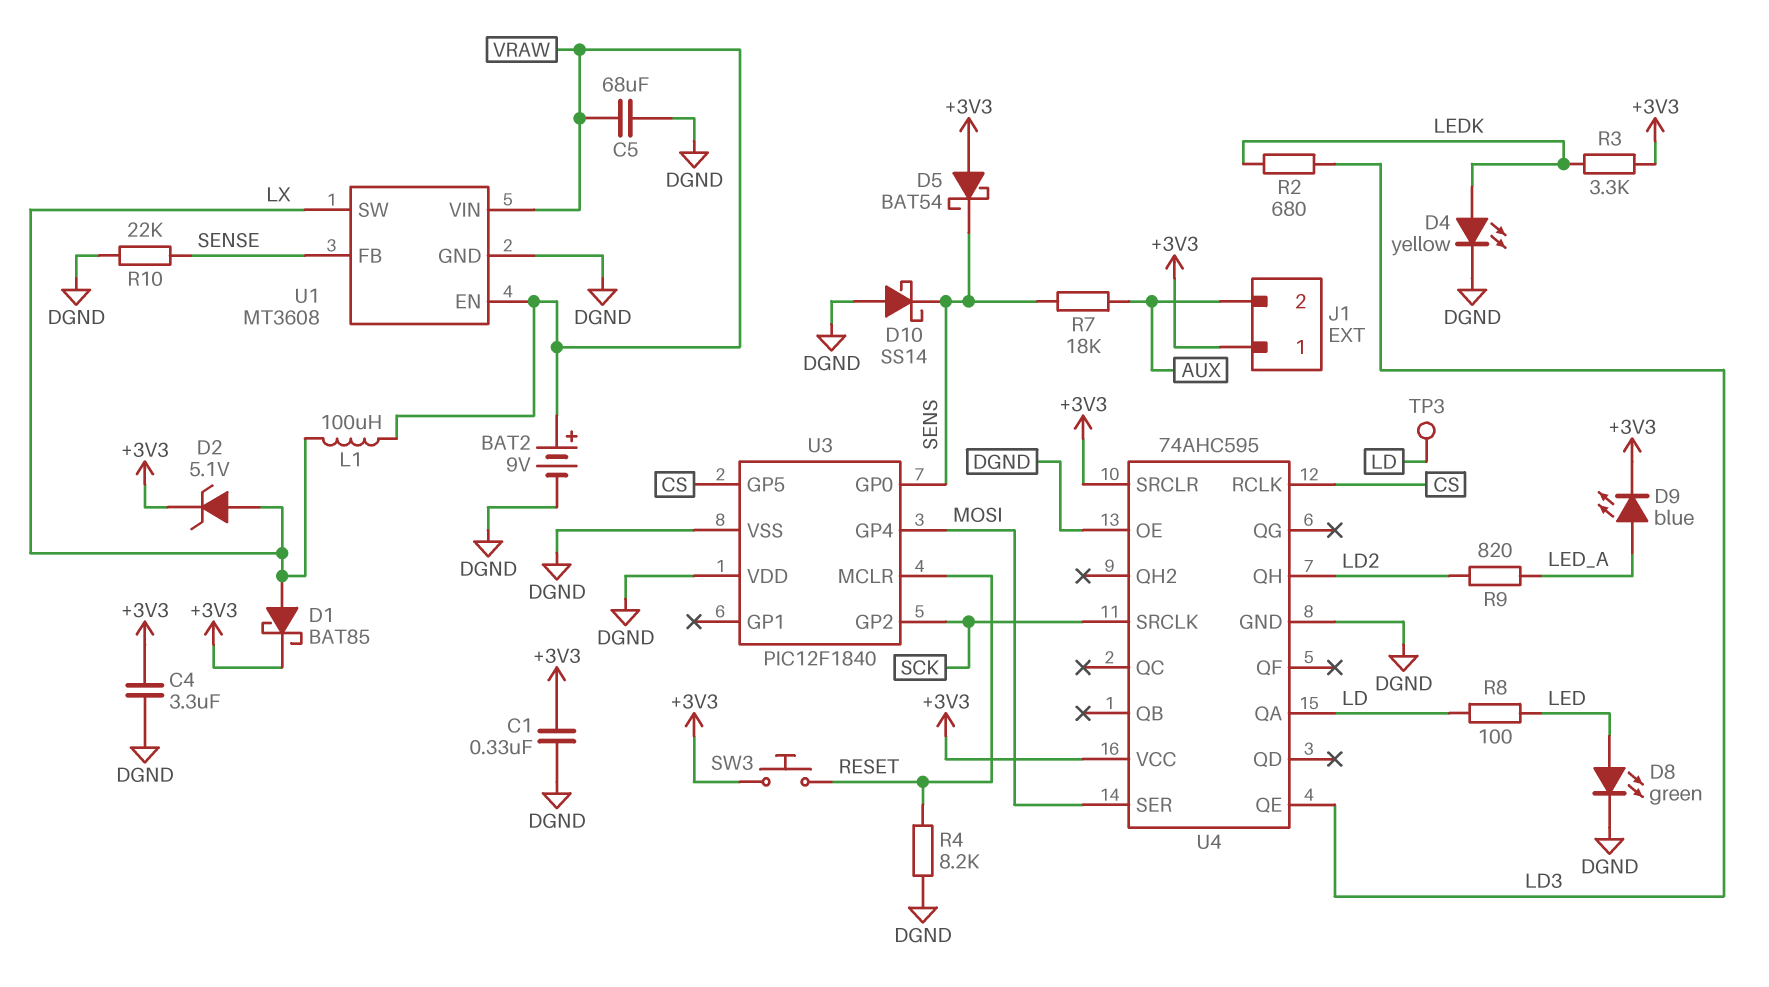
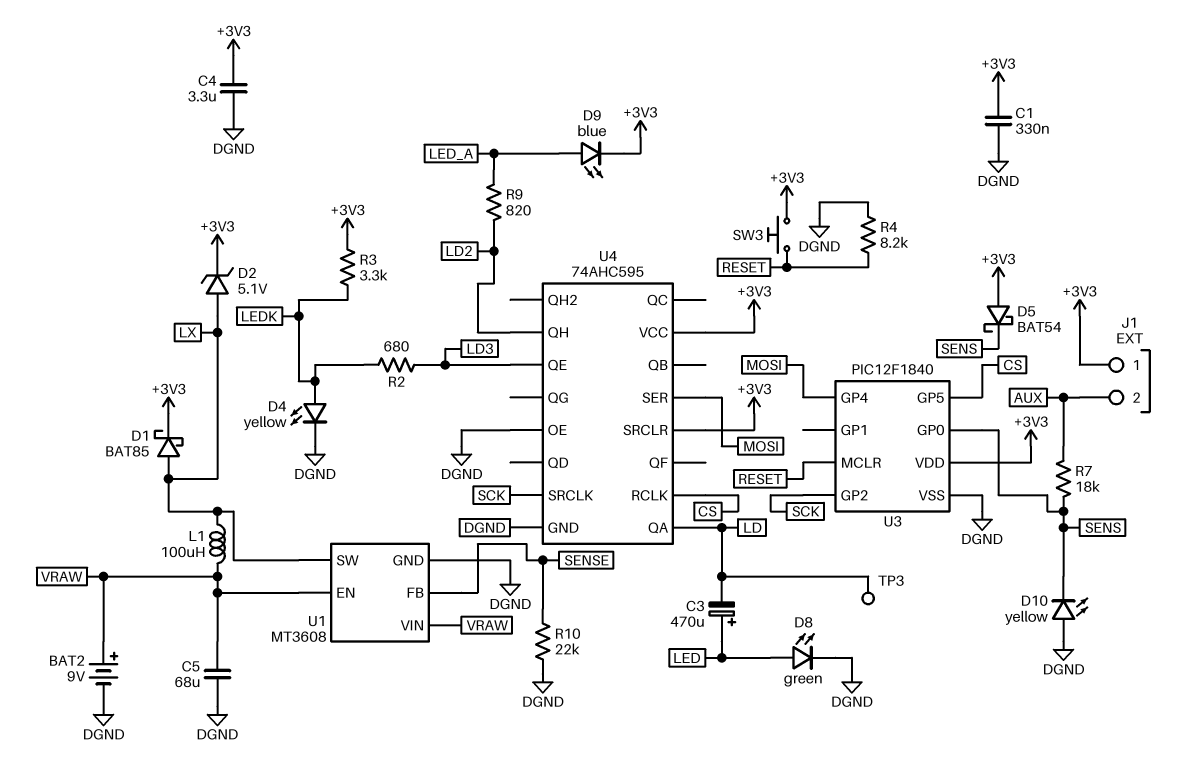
C3: none -> 470uF (plus LED, minus LD)
D10: schottky SS14 (A DGND, K SENS) -> LED yellow (A DGND, K SENS)
R8: 100 (LD, LED) -> none
U3 pin VDD: DGND -> +3V3

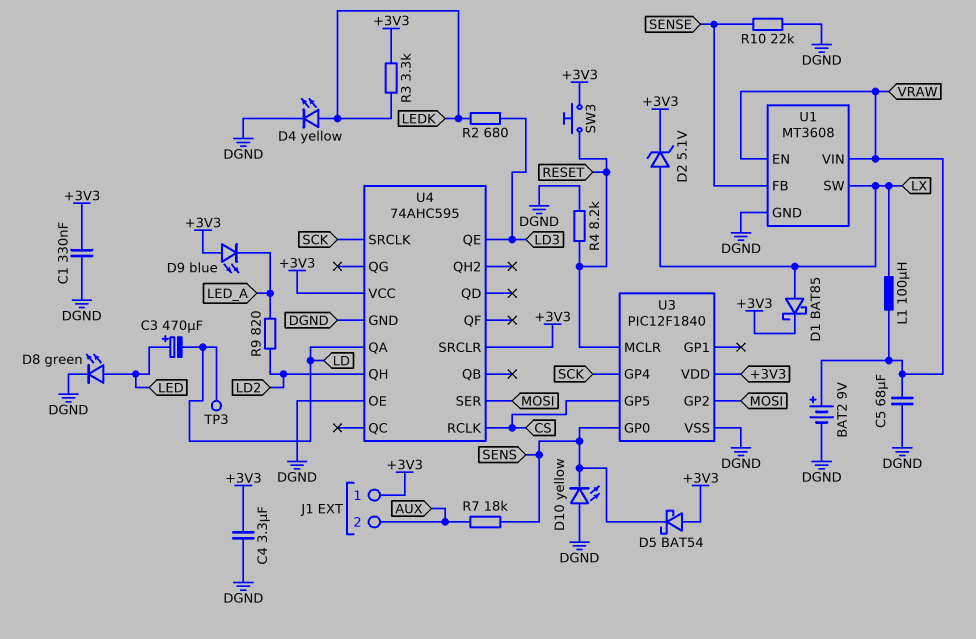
D9: LED blue (A LED_A, K +3V3) -> LED blue (A +3V3, K LED_A)
U3 pin GP2: SCK -> MOSI
U3 pin GP4: MOSI -> SCK

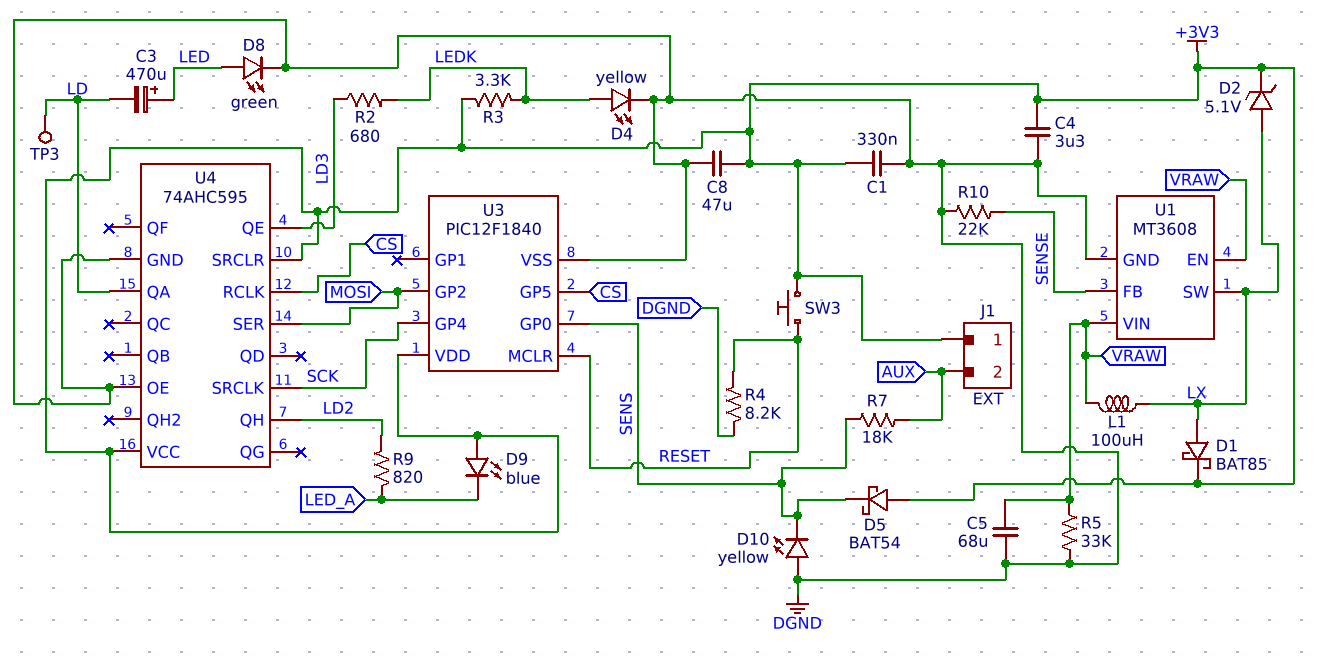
BAT2: 9V (plus VRAW, minus DGND) -> none
C8: none -> 47uF (+3V3, DGND)
R5: none -> 33k (DGND, VRAW)

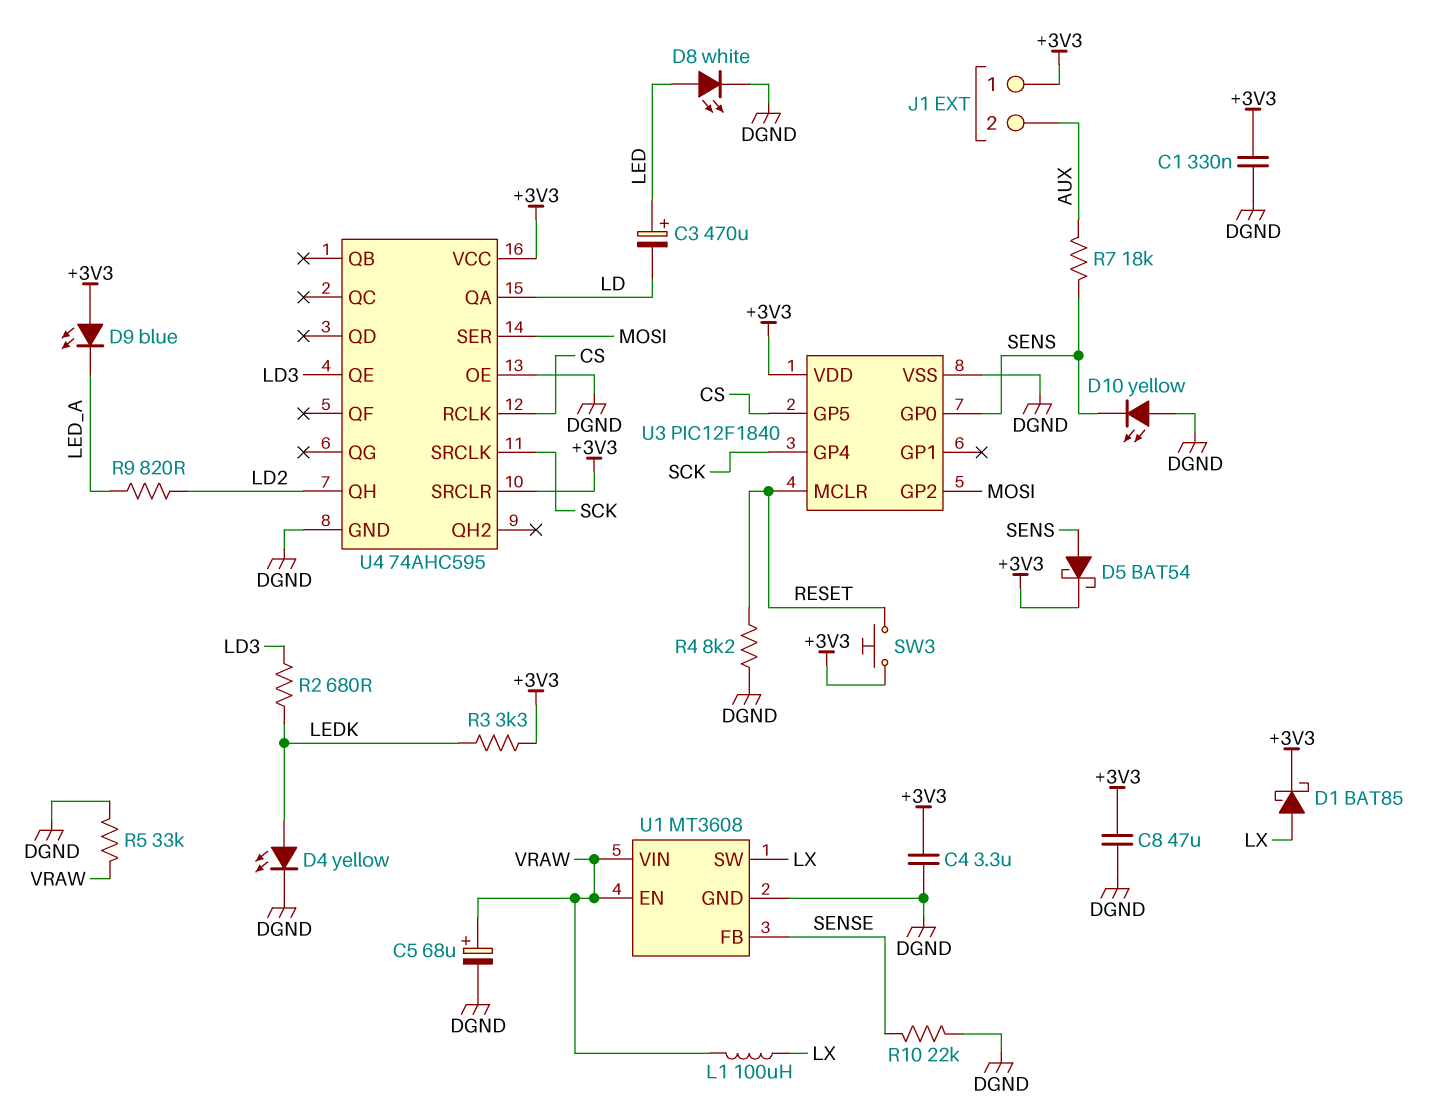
C5: 68uF (DGND, VRAW) -> 68uF (plus VRAW, minus DGND)
D2: zener 5.1V (A LX, K +3V3) -> none
D5: schottky BAT54 (A +3V3, K SENS) -> schottky BAT54 (A SENS, K +3V3)
D8: LED green (A LED, K DGND) -> LED white (A LED, K DGND)
TP3: test point (LD) -> none

